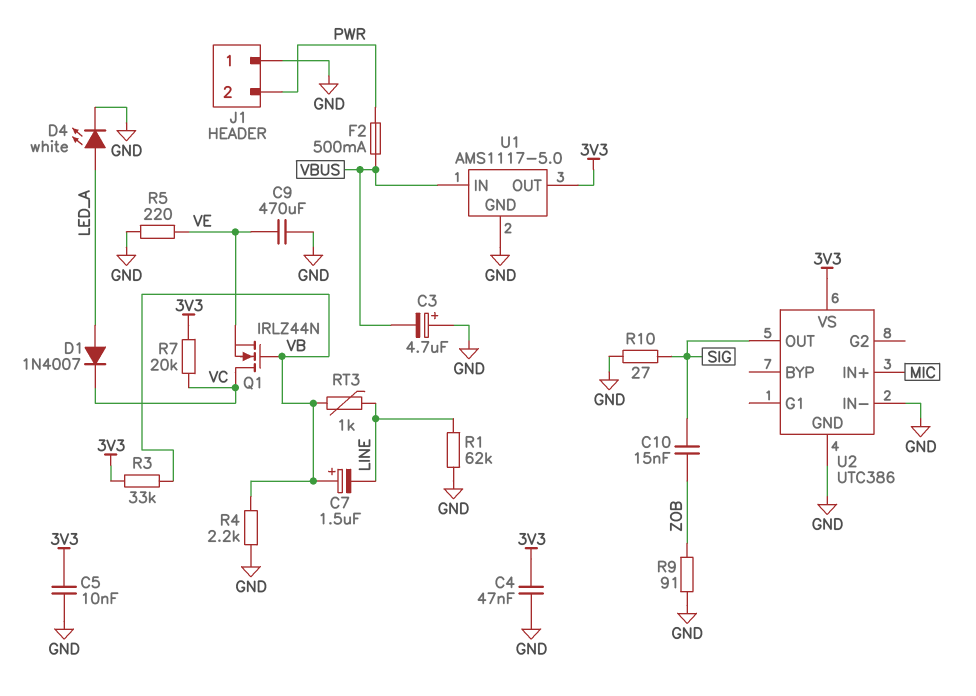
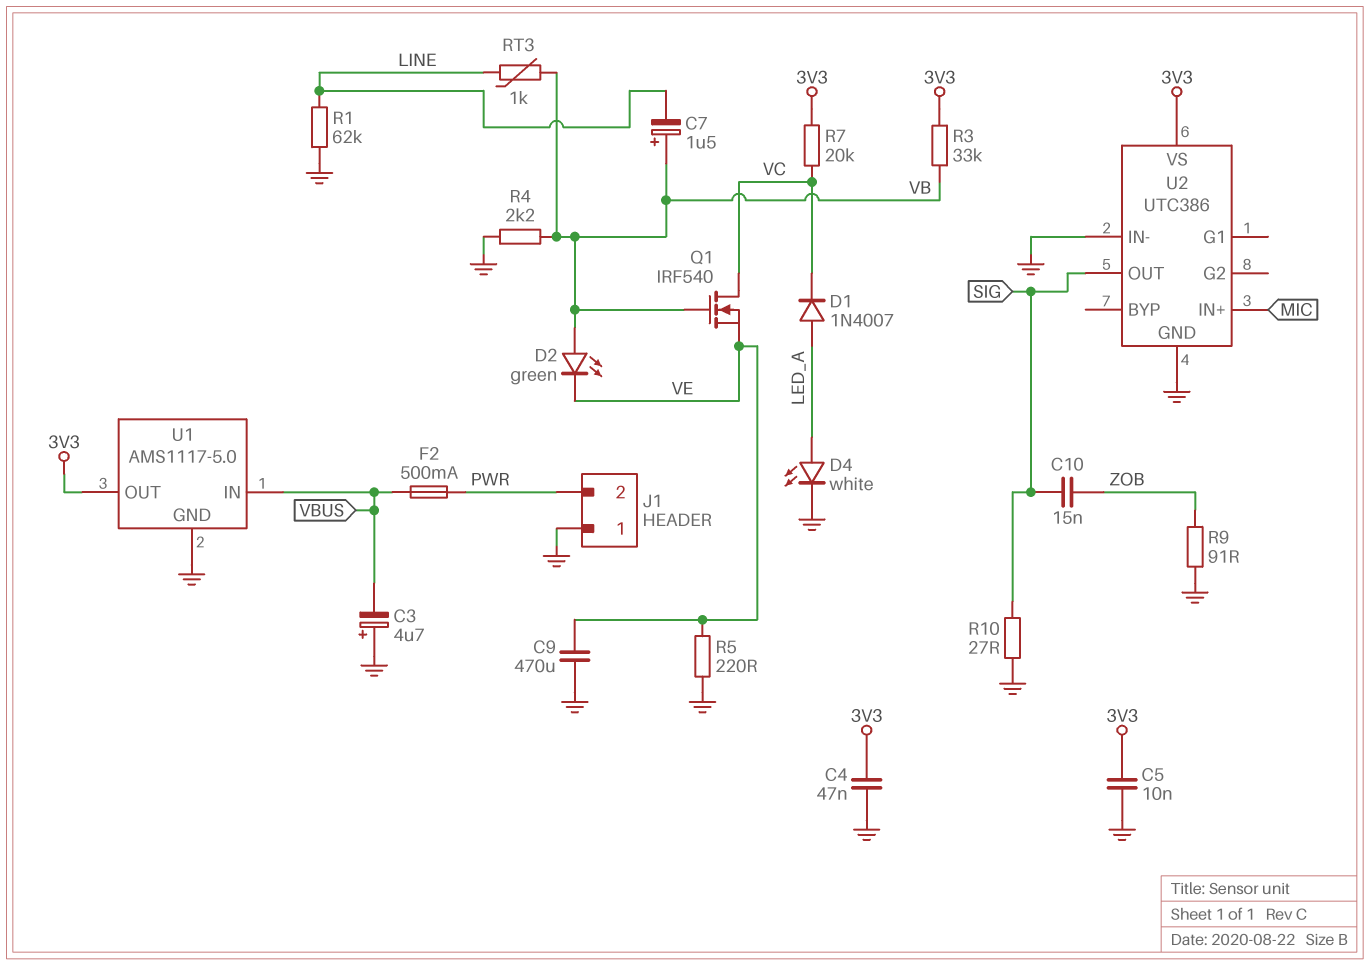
D2: none -> LED green (A VB, K VE)
Q1: NMOS IRLZ44N (G VB, D VC, S VE) -> NMOS IRF540 (G VB, D VC, S VE)

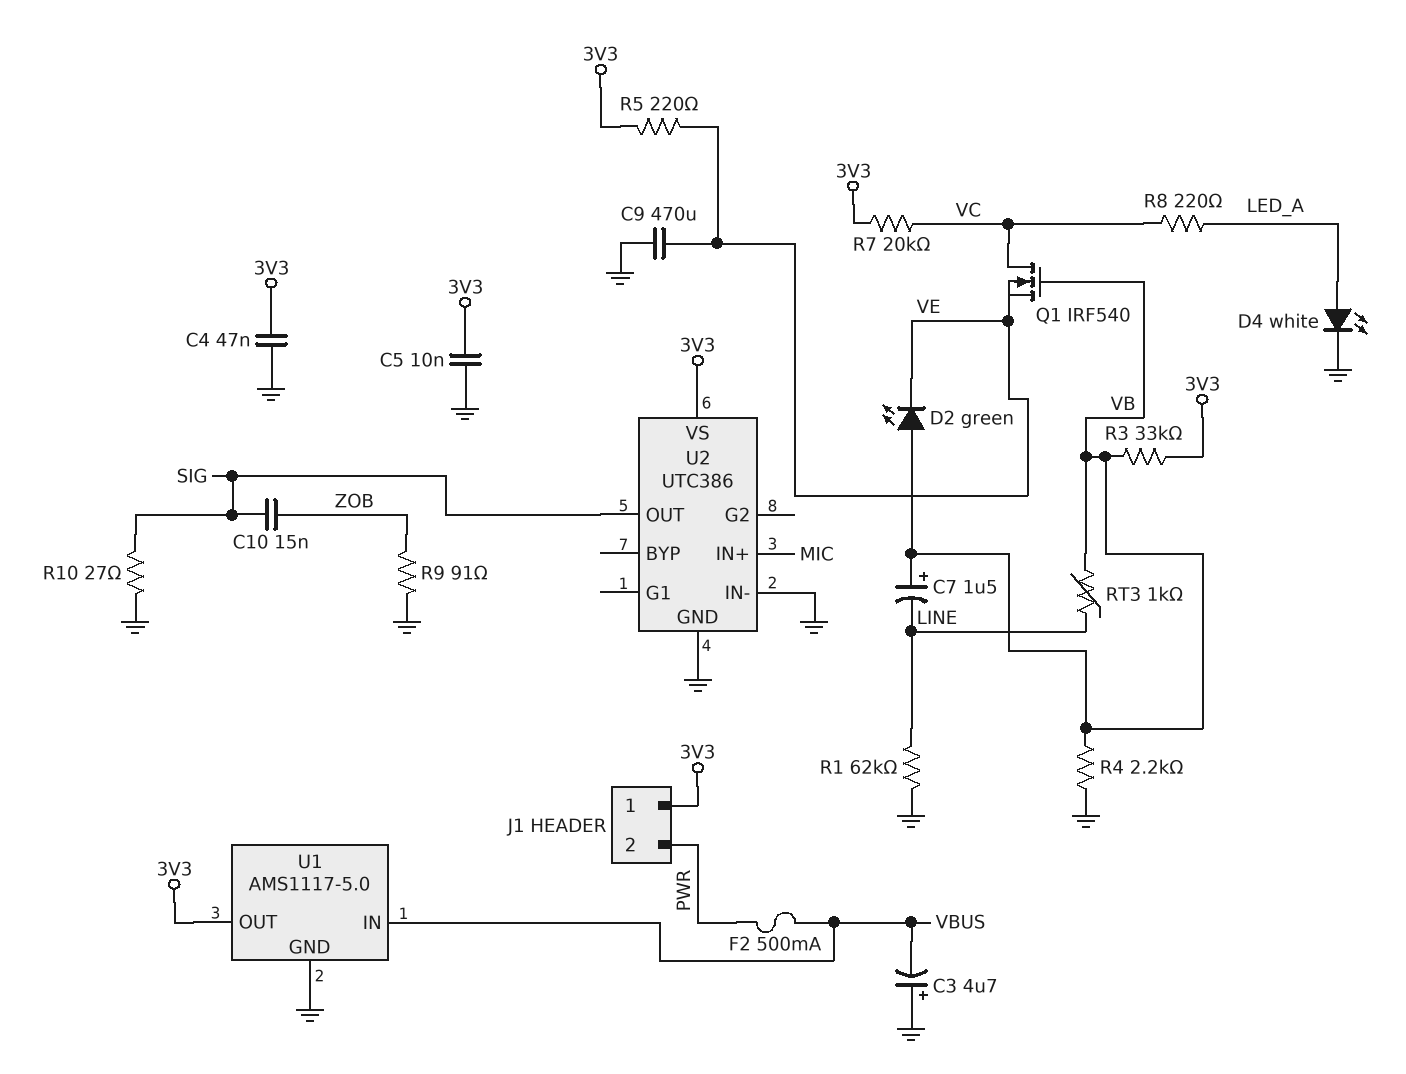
D1: diode 1N4007 (A LED_A, K VC) -> none
J1 pin 1: GND -> 3V3
R5: 220 (GND, VE) -> 220 (3V3, VE)
R8: none -> 220 (LED_A, VC)

